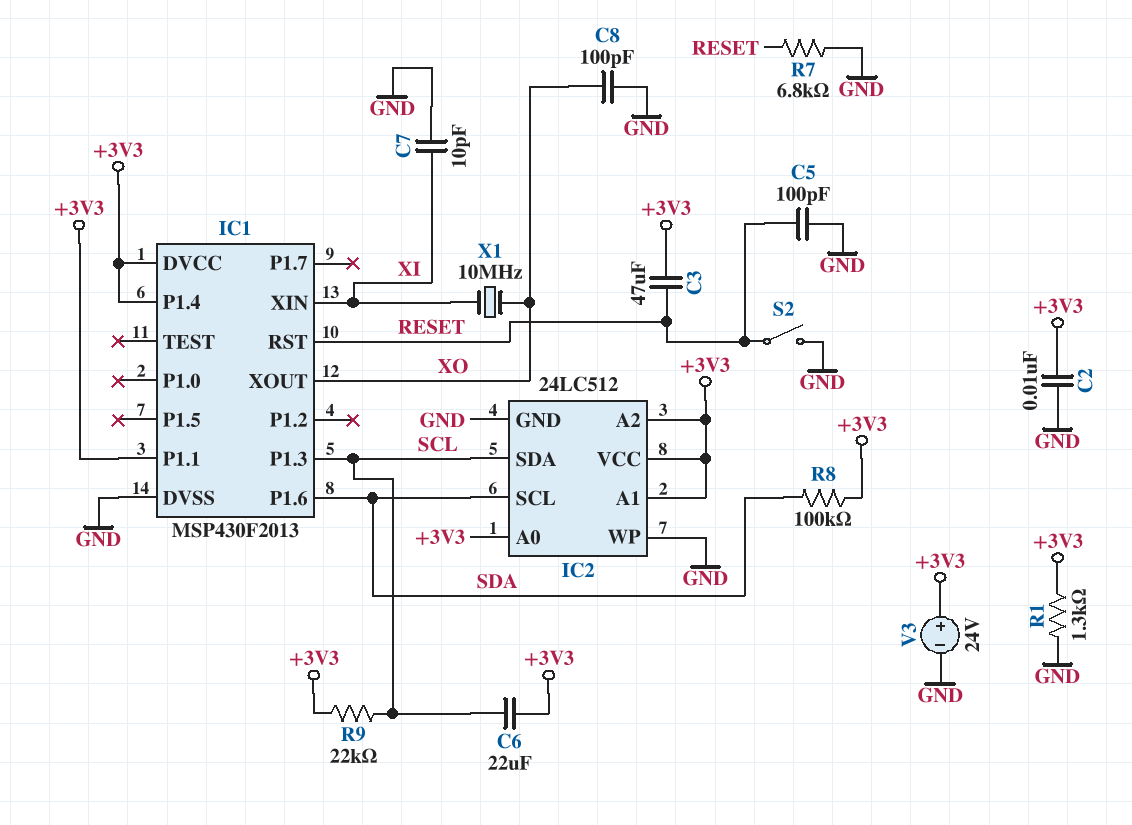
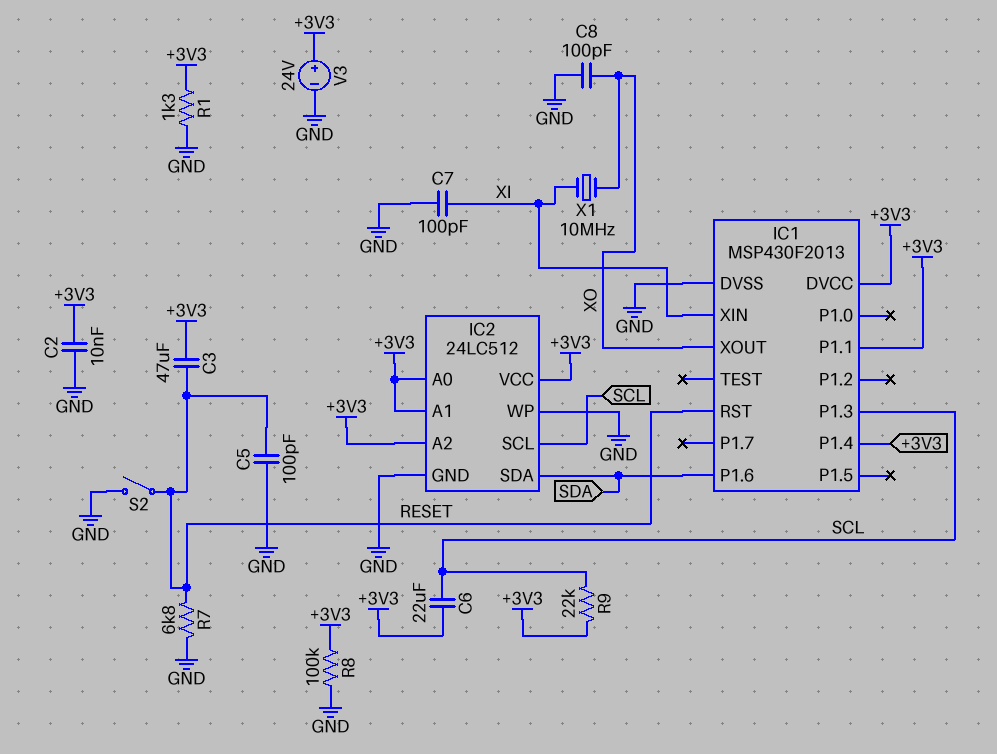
C7: 10pF (GND, XI) -> 100pF (GND, XI)
IC2 pin SCL: SDA -> SCL
IC2 pin SDA: SCL -> SDA
R8: 100k (+3V3, SDA) -> 100k (+3V3, GND)

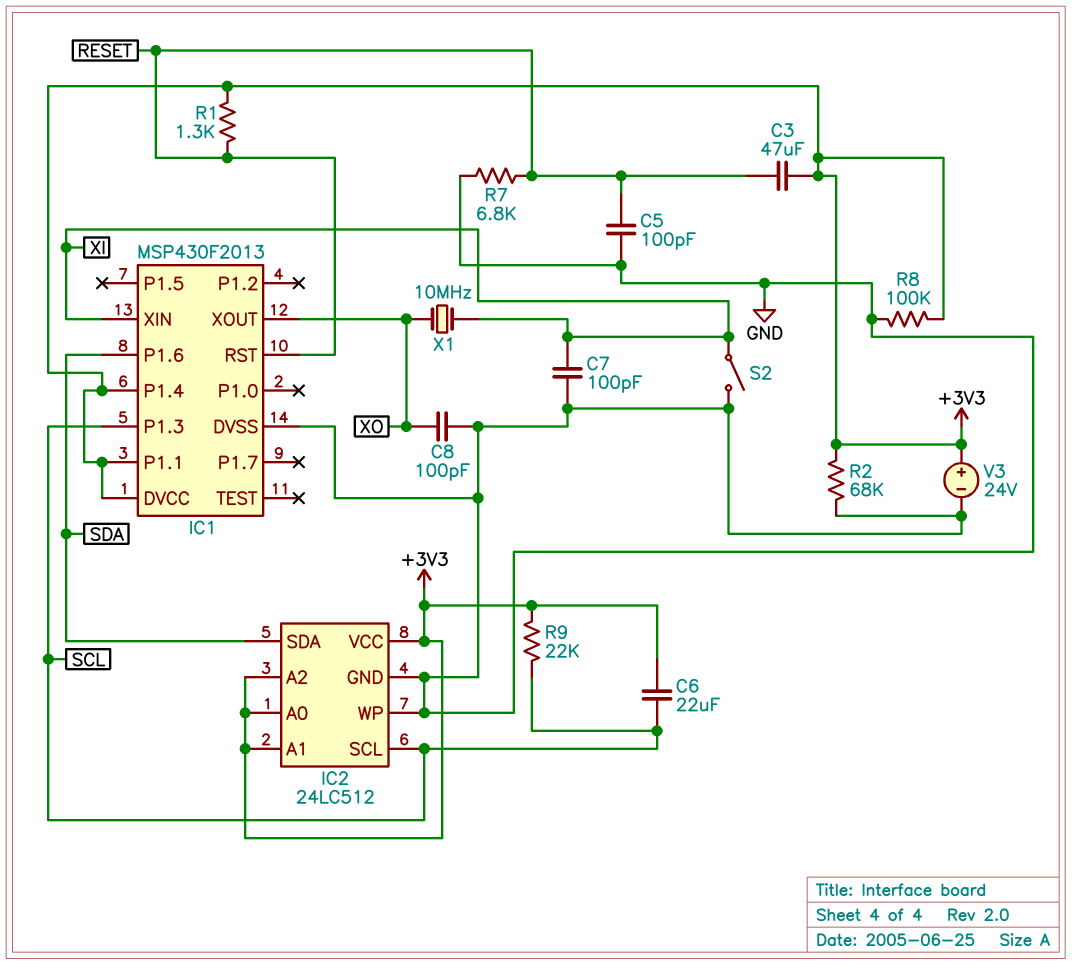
C2: 10nF (+3V3, GND) -> none
R1: 1.3k (+3V3, GND) -> 1.3k (+3V3, RESET)
R2: none -> 68k (+3V3, GND)
S2: switch (GND, RESET) -> switch (GND, XI)

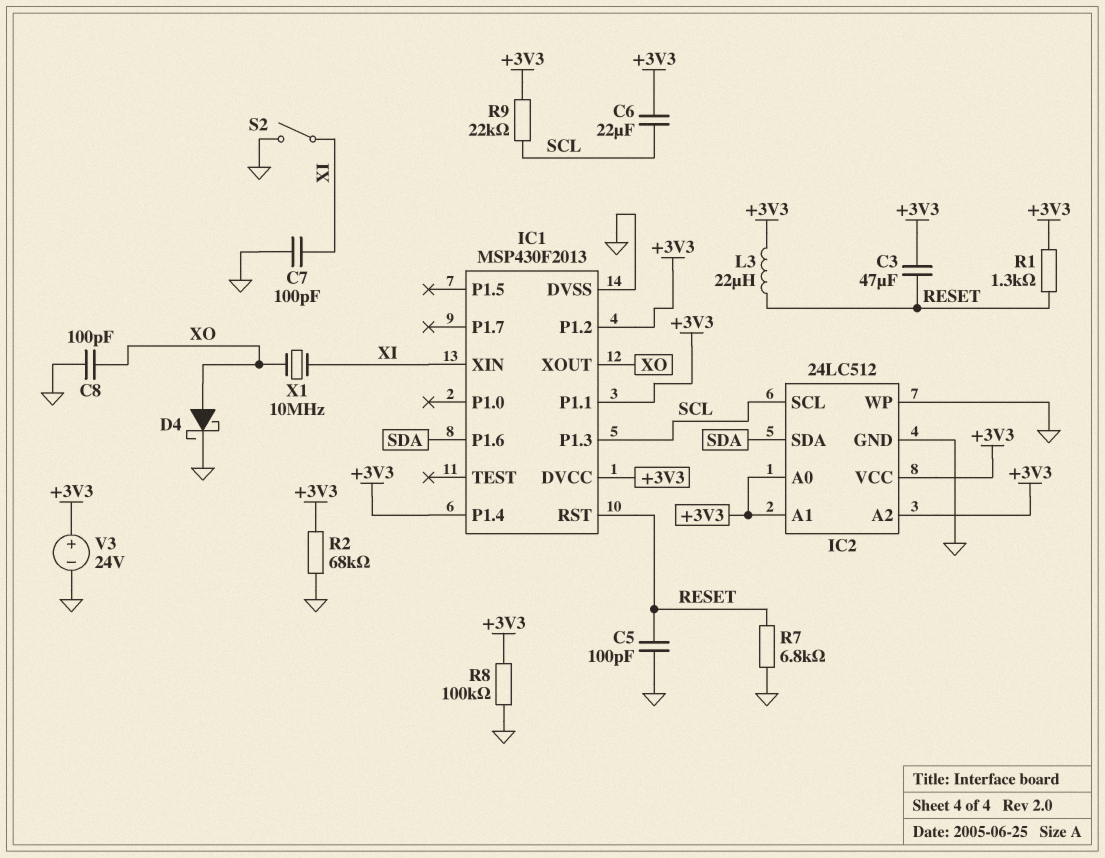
D4: none -> schottky (A XO, K GND)
IC1 pin P1.2: none -> +3V3
L3: none -> 22uH (+3V3, RESET)

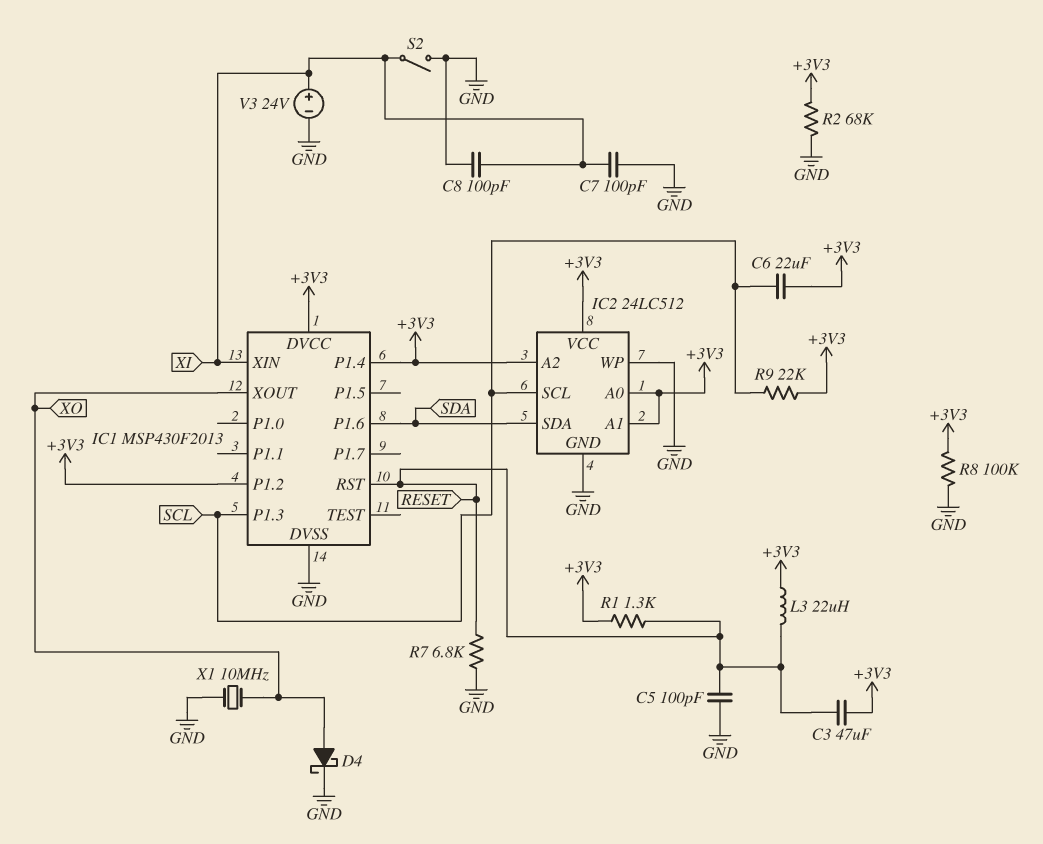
C8: 100pF (GND, XO) -> 100pF (GND, XI)
IC1 pin P1.1: +3V3 -> none
V3: 24V (plus +3V3, minus GND) -> 24V (plus XI, minus GND)
X1: 10MHz (XI, XO) -> 10MHz (GND, XO)

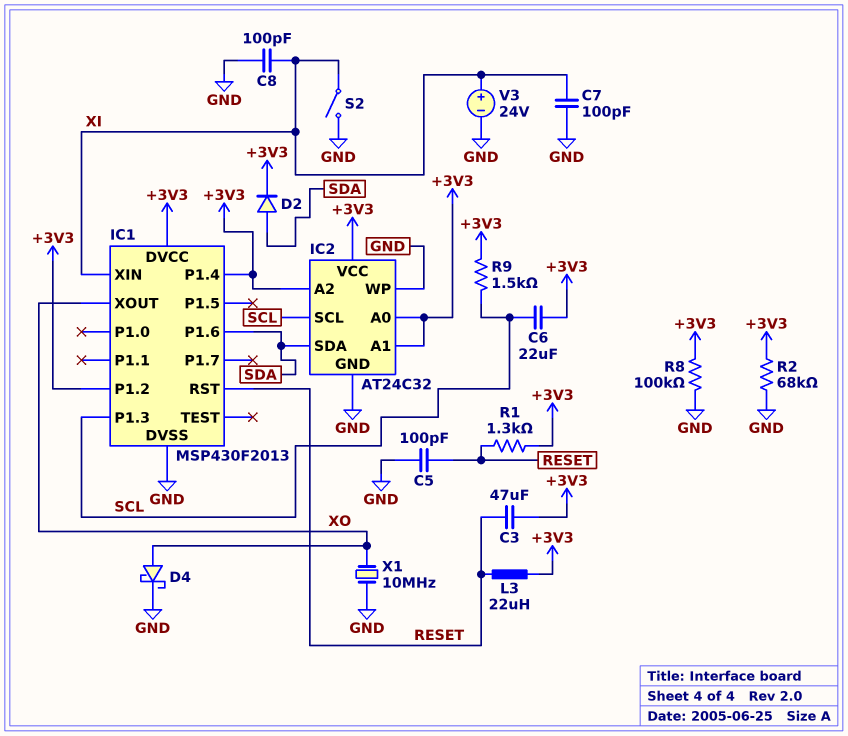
D2: none -> diode (A SDA, K +3V3)
IC2: 24LC512 -> AT24C32
R7: 6.8k (GND, RESET) -> none
R9: 22k (+3V3, SCL) -> 1.5k (+3V3, SCL)

